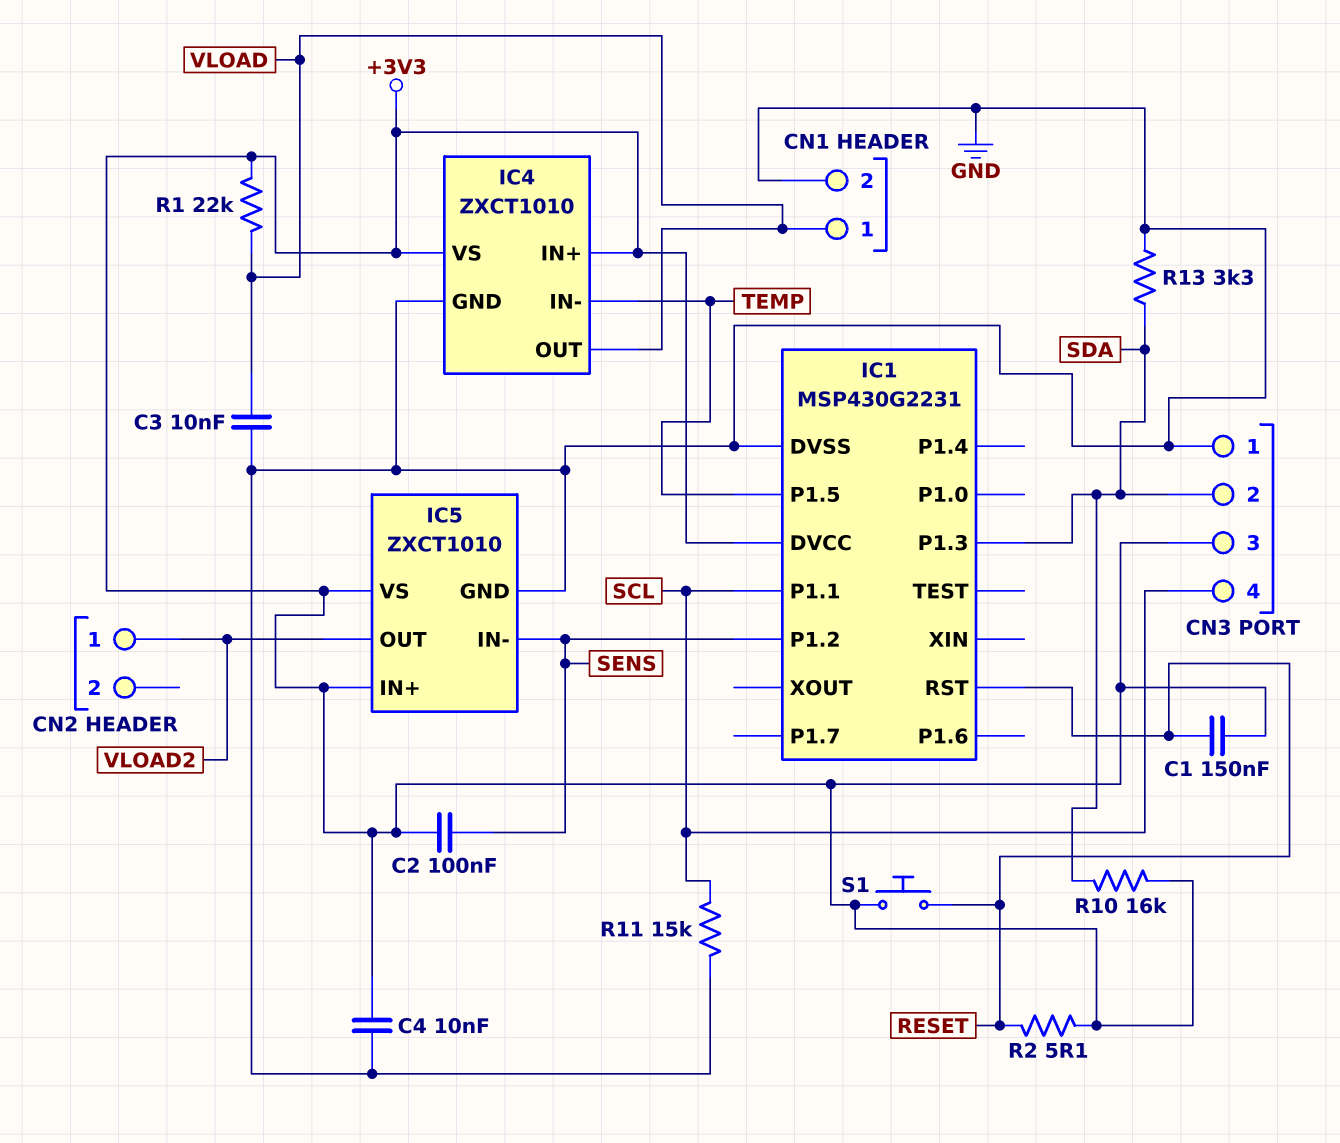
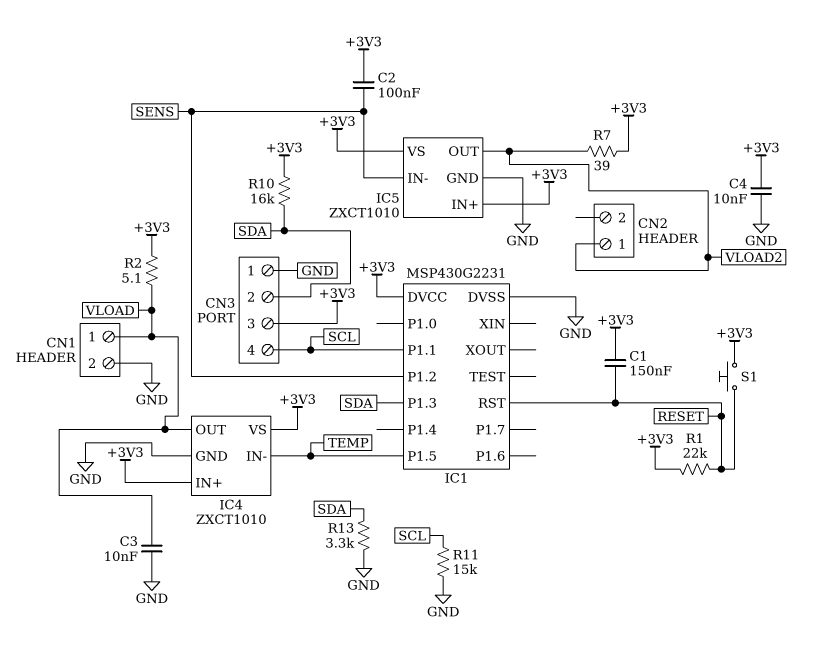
R1: 22k (+3V3, VLOAD) -> 22k (+3V3, RESET)
R2: 5.1 (+3V3, RESET) -> 5.1 (+3V3, VLOAD)
R7: none -> 39 (+3V3, VLOAD2)

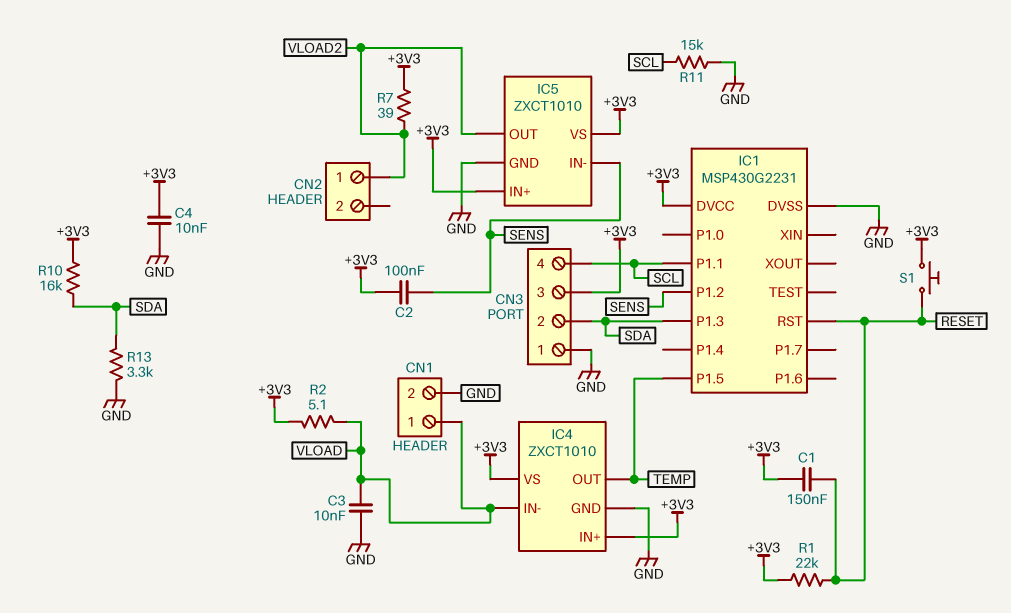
IC4 pin IN-: TEMP -> VLOAD
IC4 pin OUT: VLOAD -> TEMP

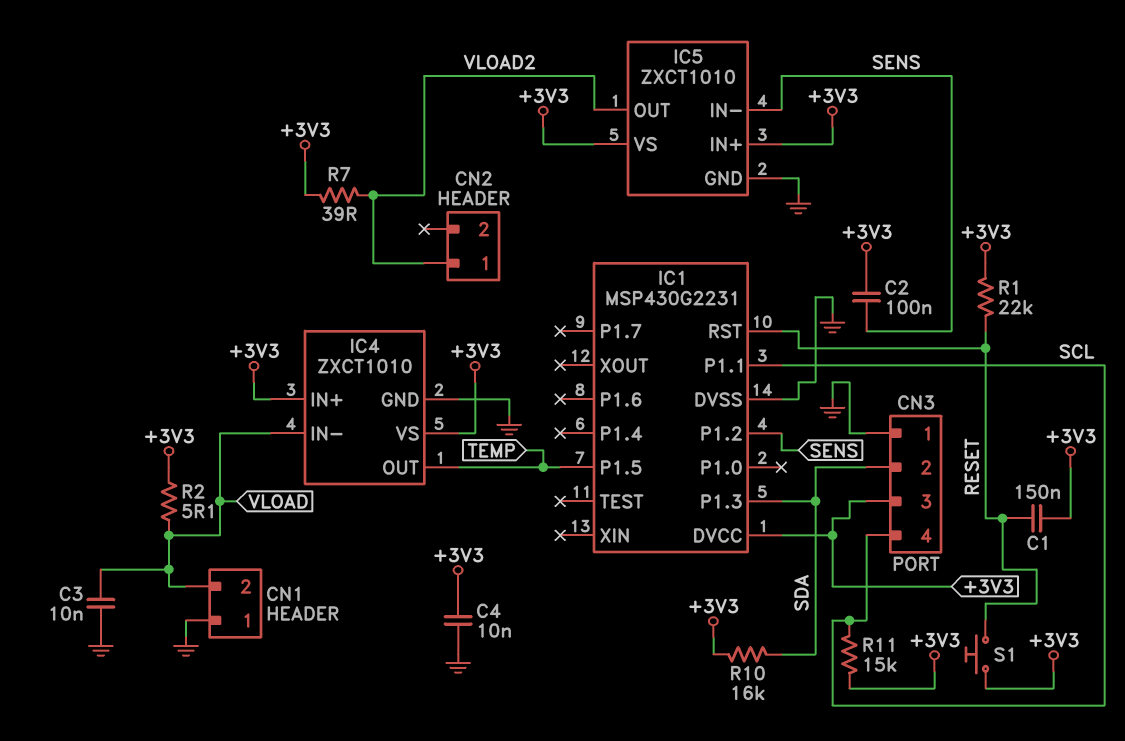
CN1 pin 1: VLOAD -> GND
CN1 pin 2: GND -> VLOAD
R11: 15k (GND, SCL) -> 15k (+3V3, SCL)
R13: 3.3k (GND, SDA) -> none

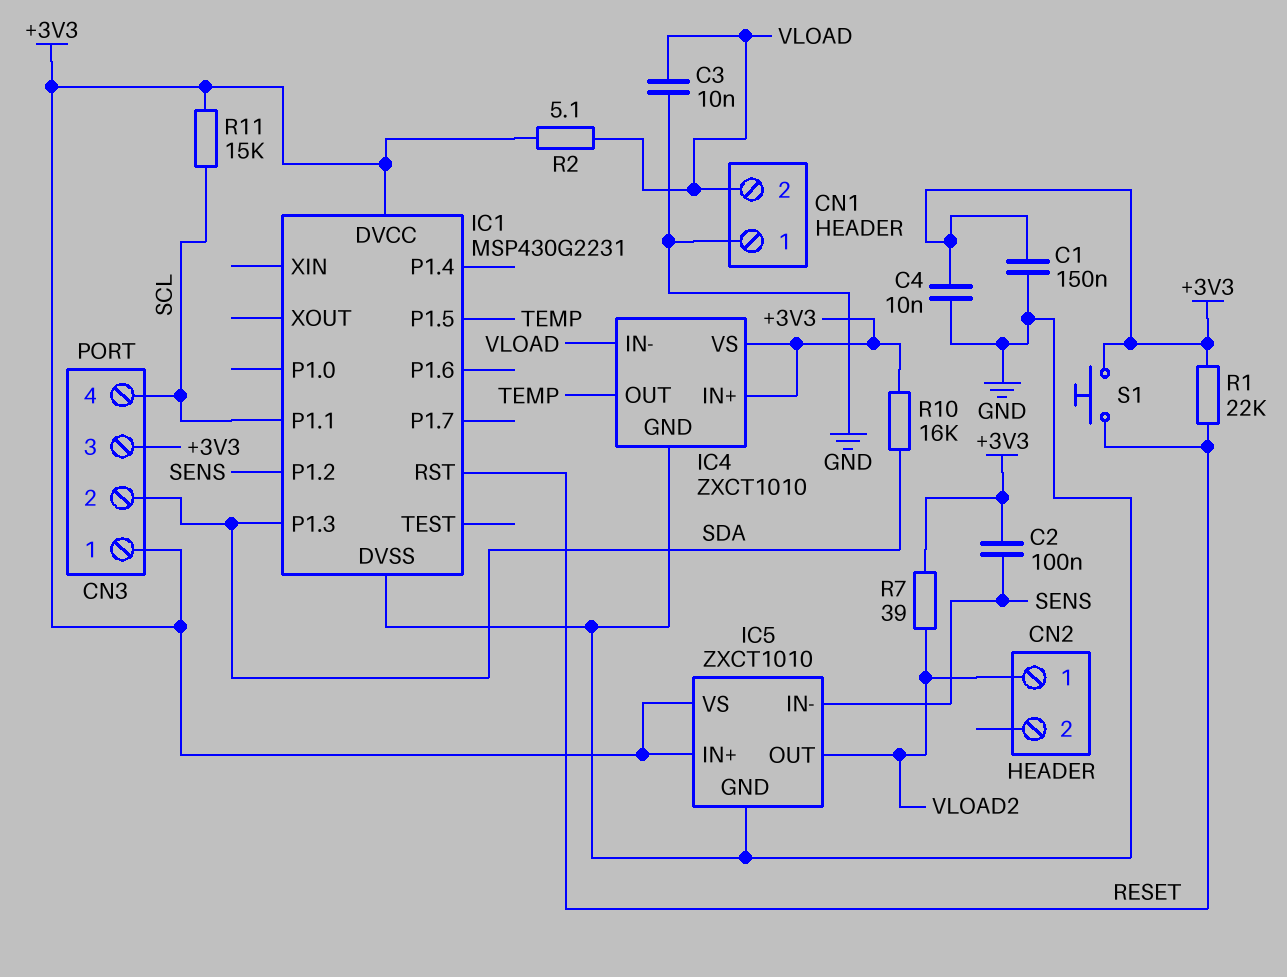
C1: 150nF (+3V3, RESET) -> 150nF (+3V3, GND)
CN3 pin 1: GND -> +3V3

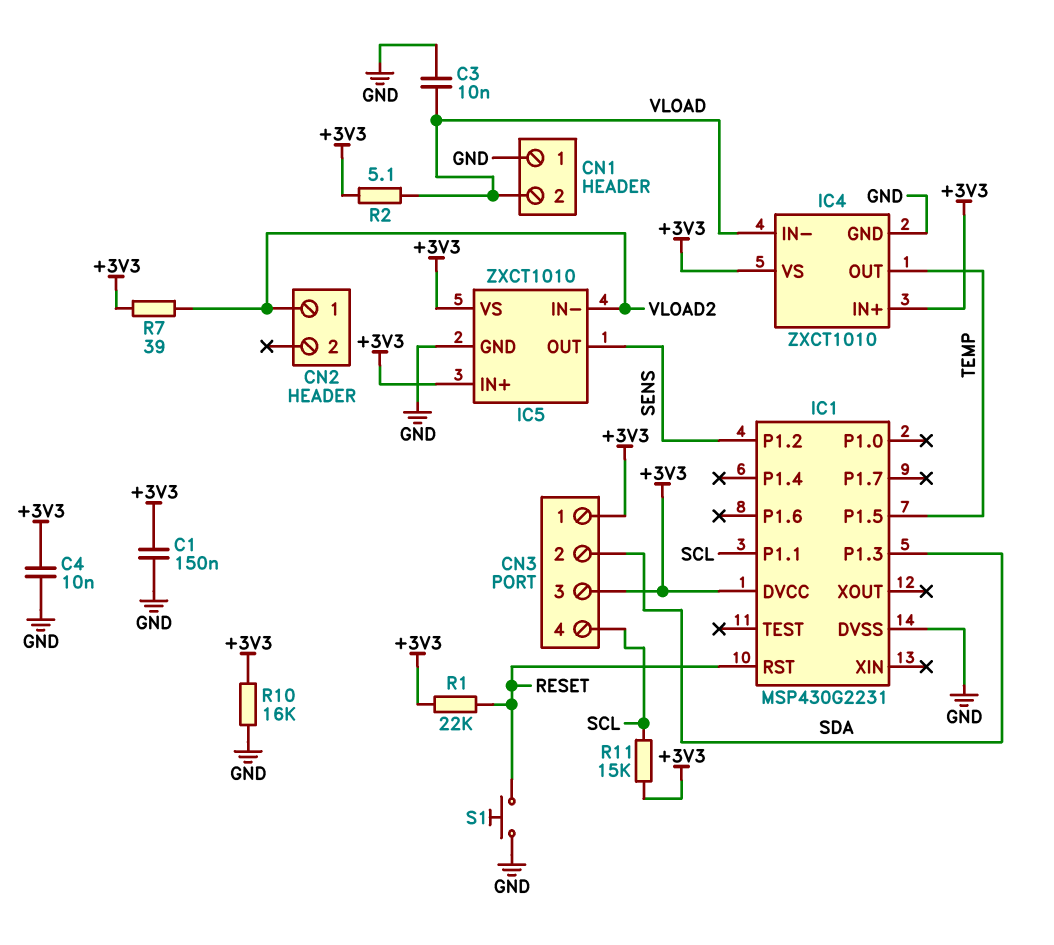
C2: 100nF (+3V3, SENS) -> none
IC5 pin IN-: SENS -> VLOAD2
IC5 pin OUT: VLOAD2 -> SENS
R10: 16k (+3V3, SDA) -> 16k (+3V3, GND)
S1: button (+3V3, RESET) -> button (GND, RESET)

